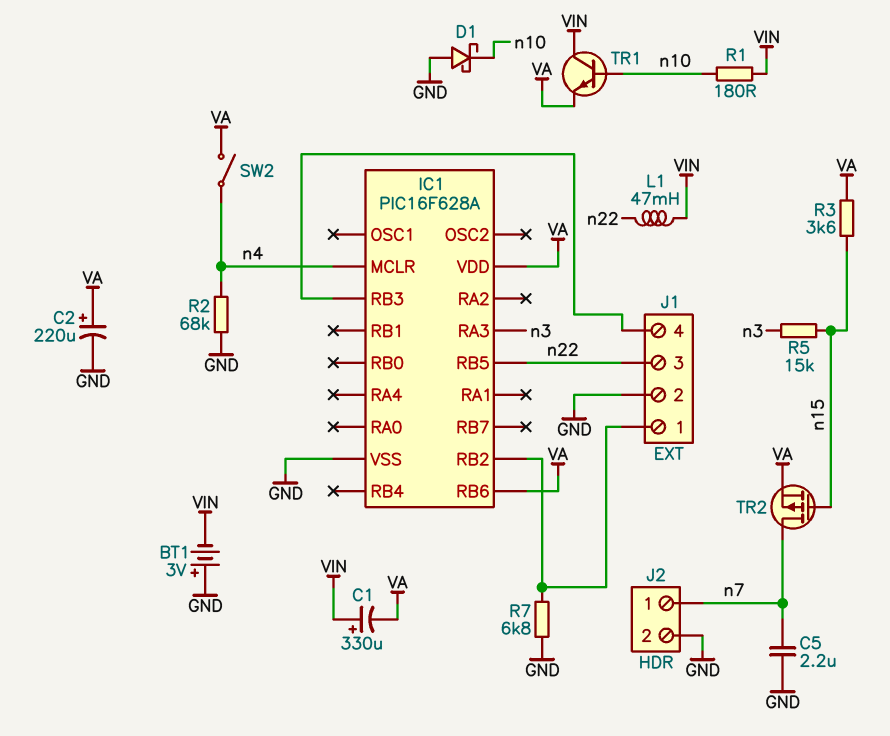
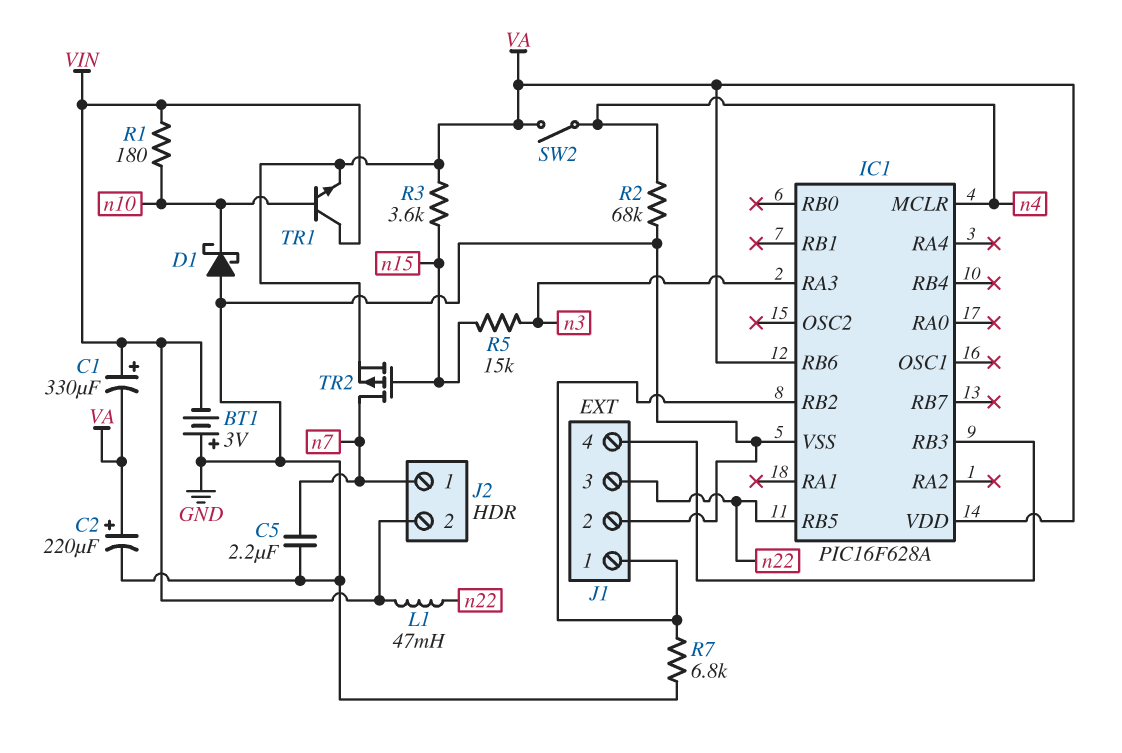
J2 pin 2: GND -> VIN

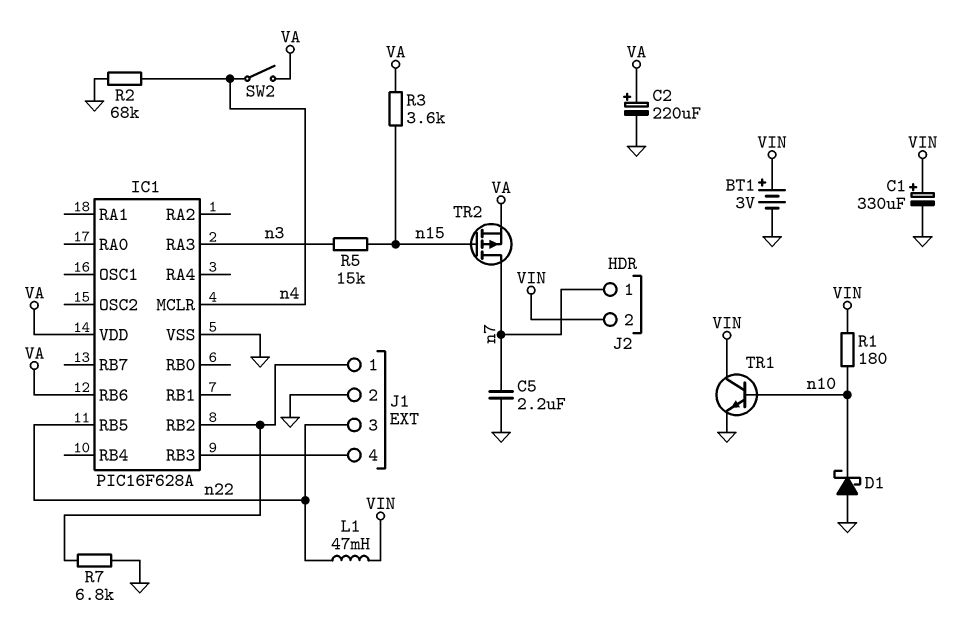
BT1: 3V (plus GND, minus VIN) -> 3V (plus VIN, minus GND)
C1: 330uF (plus VIN, minus VA) -> 330uF (plus VIN, minus GND)
TR1: NPN (B n10, C VIN, E VA) -> NPN (B n10, C VIN, E GND)

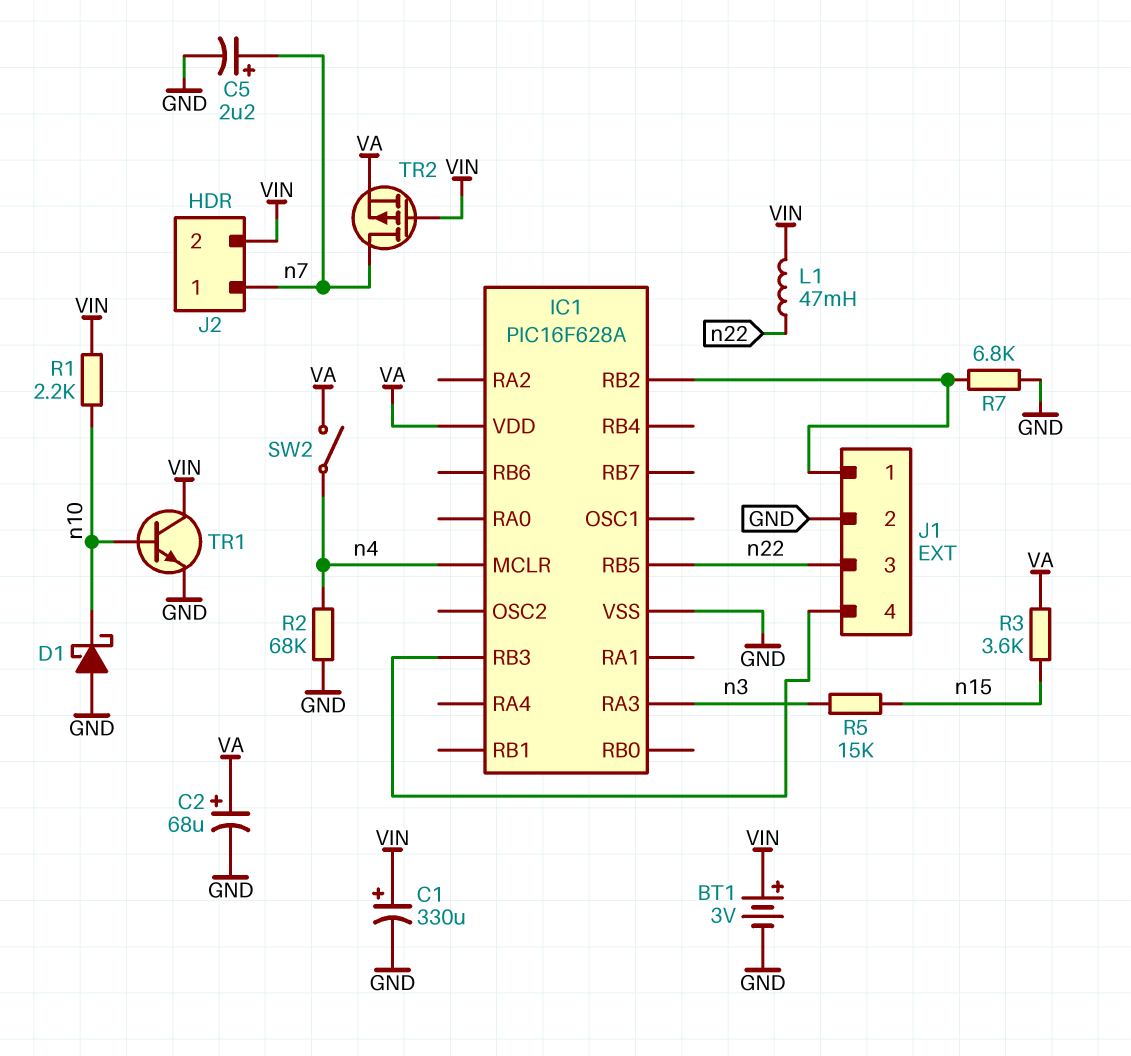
C2: 220uF (plus VA, minus GND) -> 68uF (plus VA, minus GND)
C5: 2.2uF (GND, n7) -> 2.2uF (plus n7, minus GND)
IC1 pin RB6: VA -> none
R1: 180 (VIN, n10) -> 2.2k (VIN, n10)
TR2: PMOS (G n15, D n7, S VA) -> PMOS (G VIN, D n7, S VA)

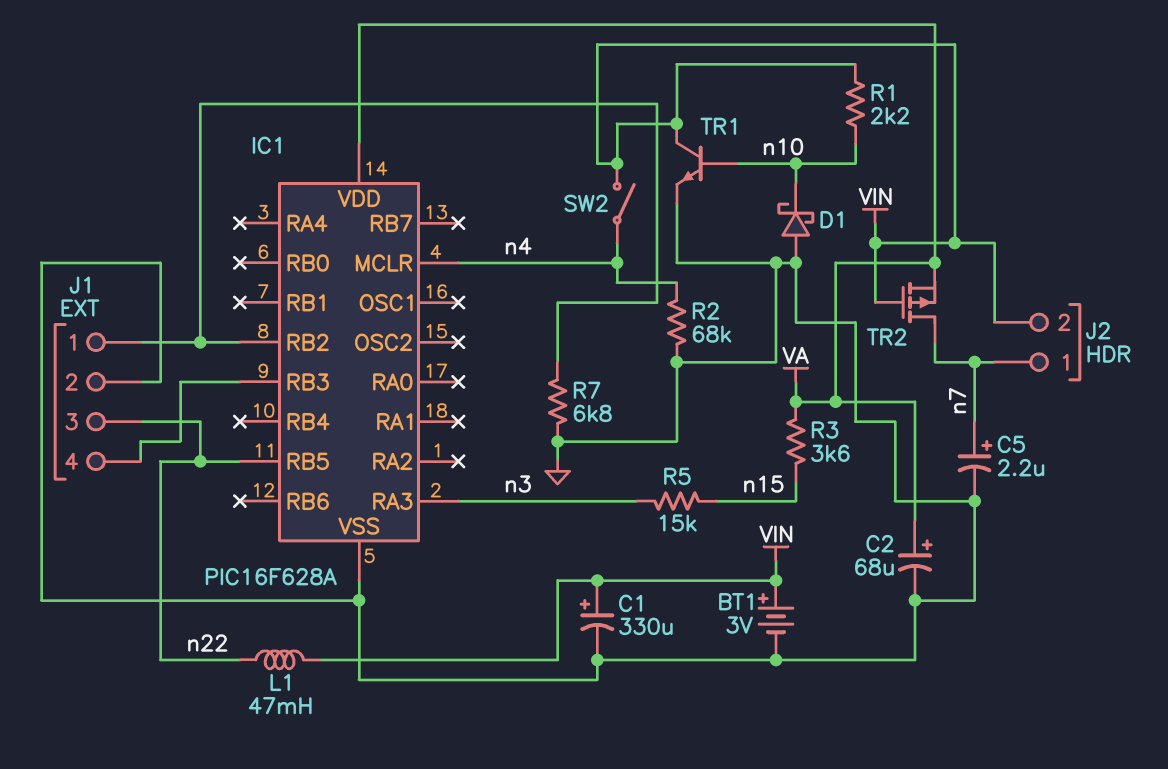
SW2: switch (VA, n4) -> switch (VIN, n4)

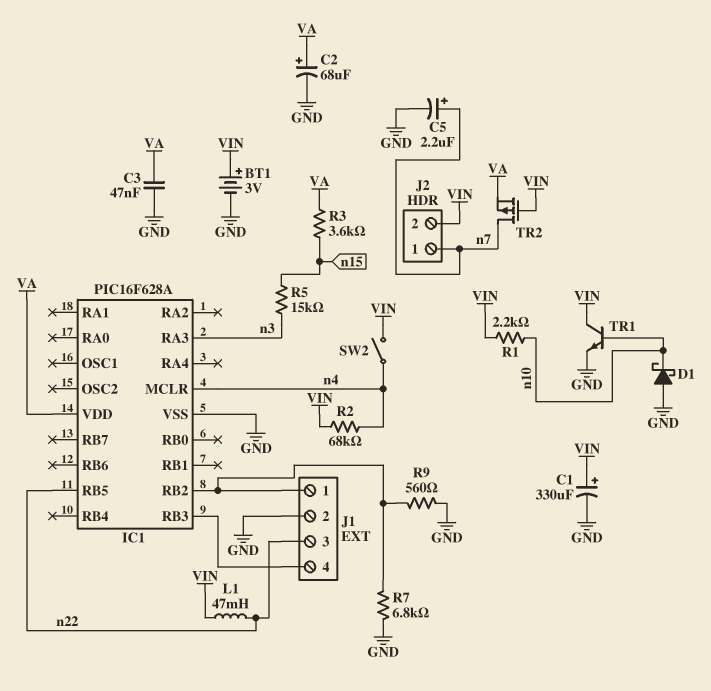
C3: none -> 47nF (GND, VA)
R2: 68k (GND, n4) -> 68k (VIN, n4)
R9: none -> 560 (GND, IC1/RB2)

